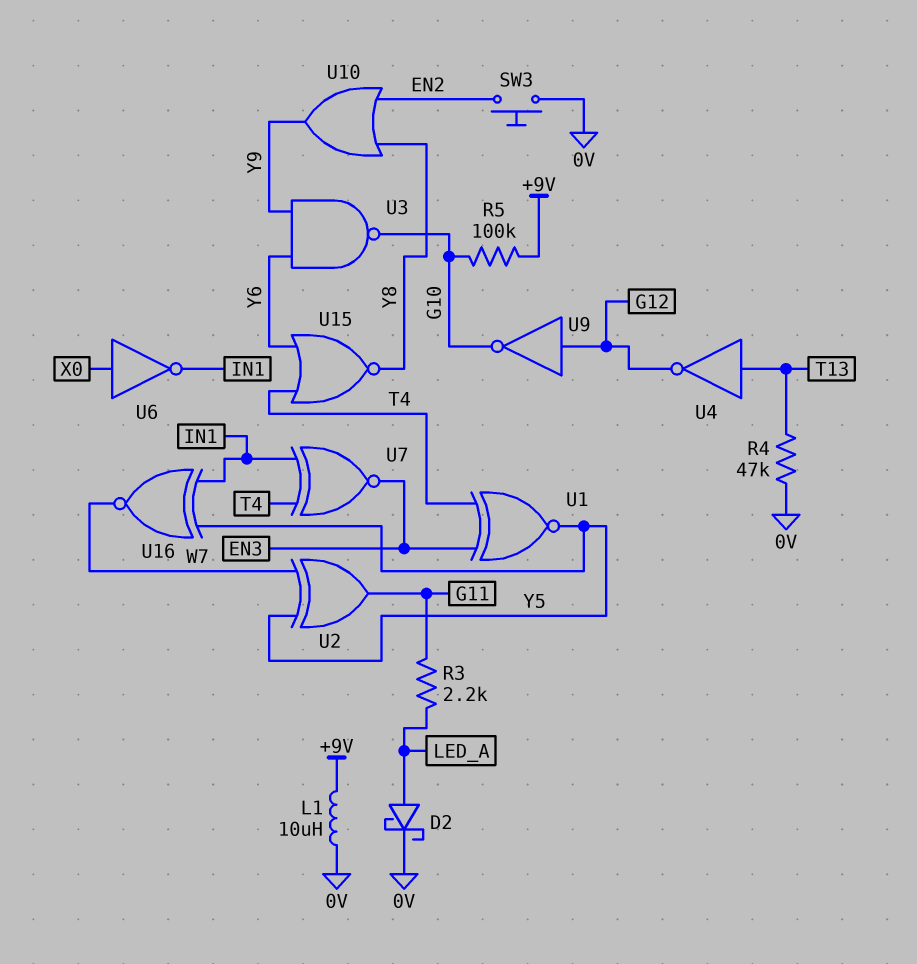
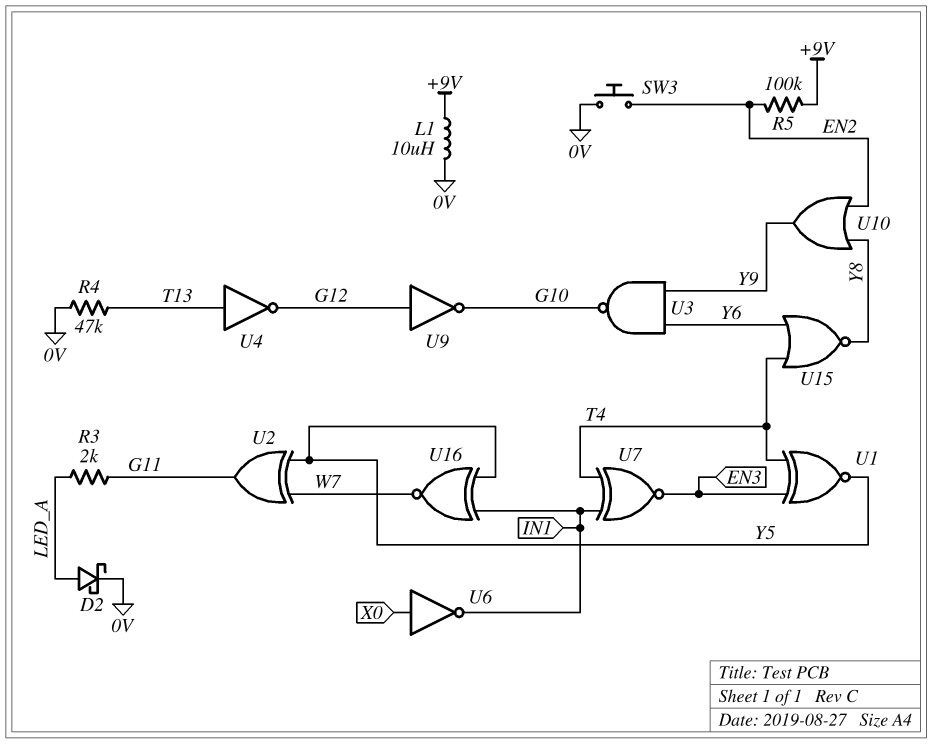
R3: 2.2k (G11, LED_A) -> 2k (G11, LED_A)
R5: 100k (+9V, G10) -> 100k (+9V, EN2)

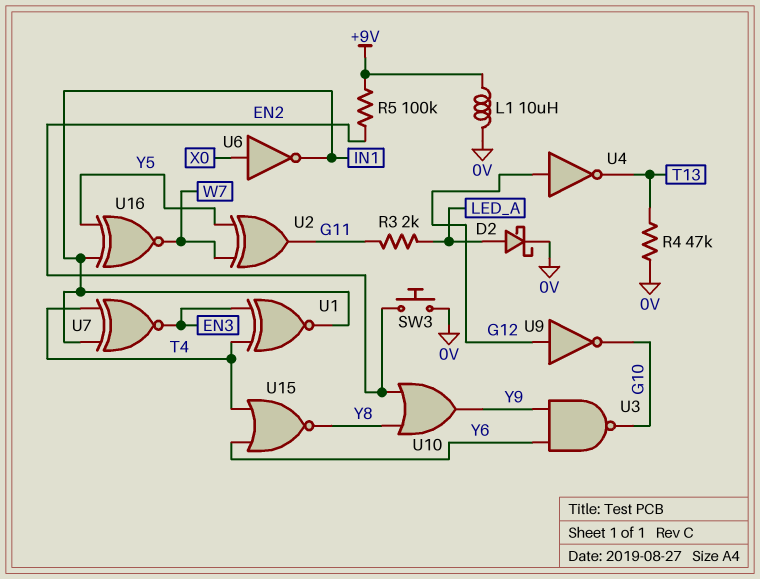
U1: XNOR (in EN3, in T4, out Y5) -> XNOR (in EN3, in T4, out IN1)
U4: NOT (in T13, out G12) -> NOT (in G12, out T13)

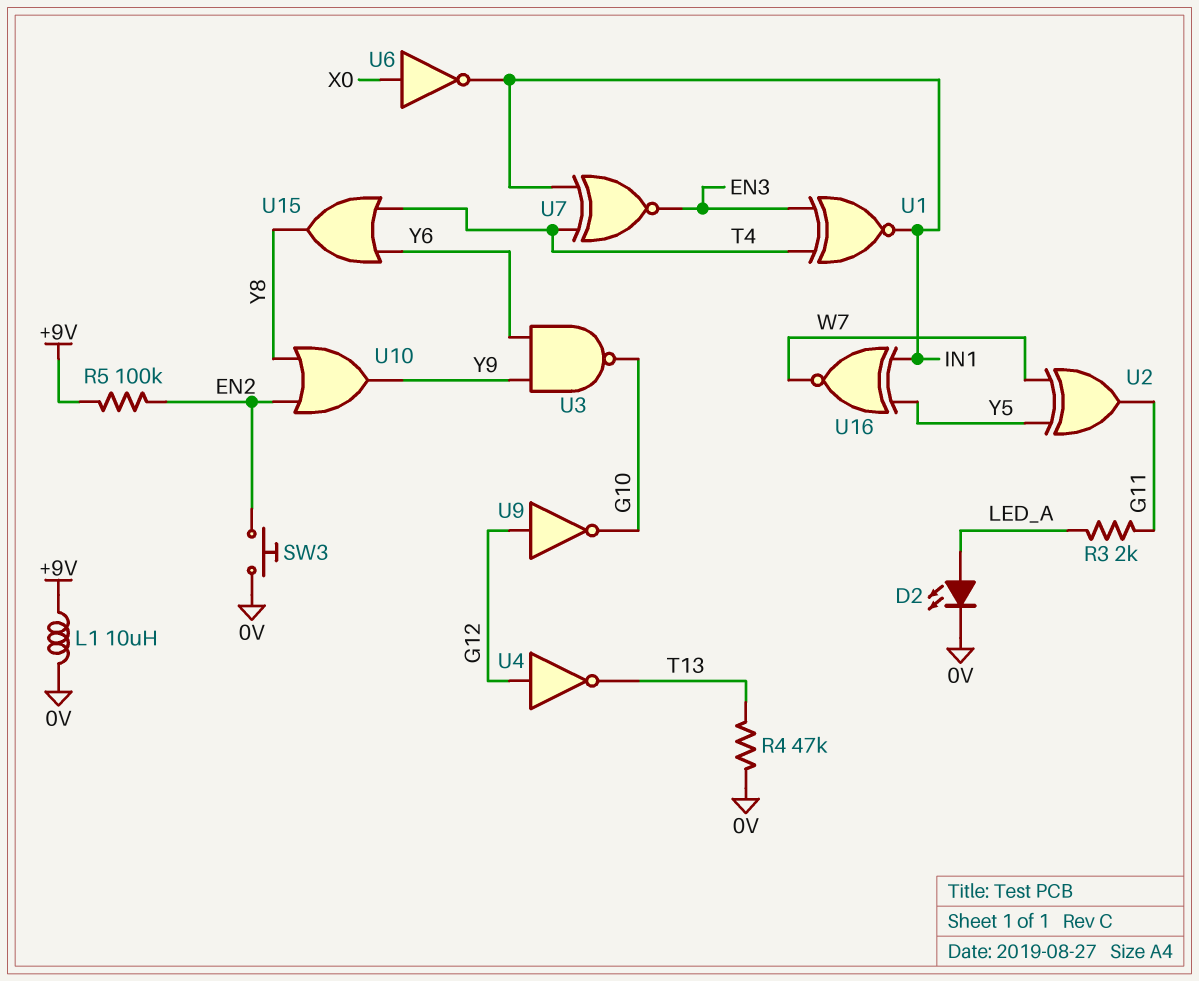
D2: schottky (A LED_A, K 0V) -> LED (A LED_A, K 0V)
U15: NOR (in T4, in Y6, out Y8) -> OR (in T4, in Y6, out Y8)

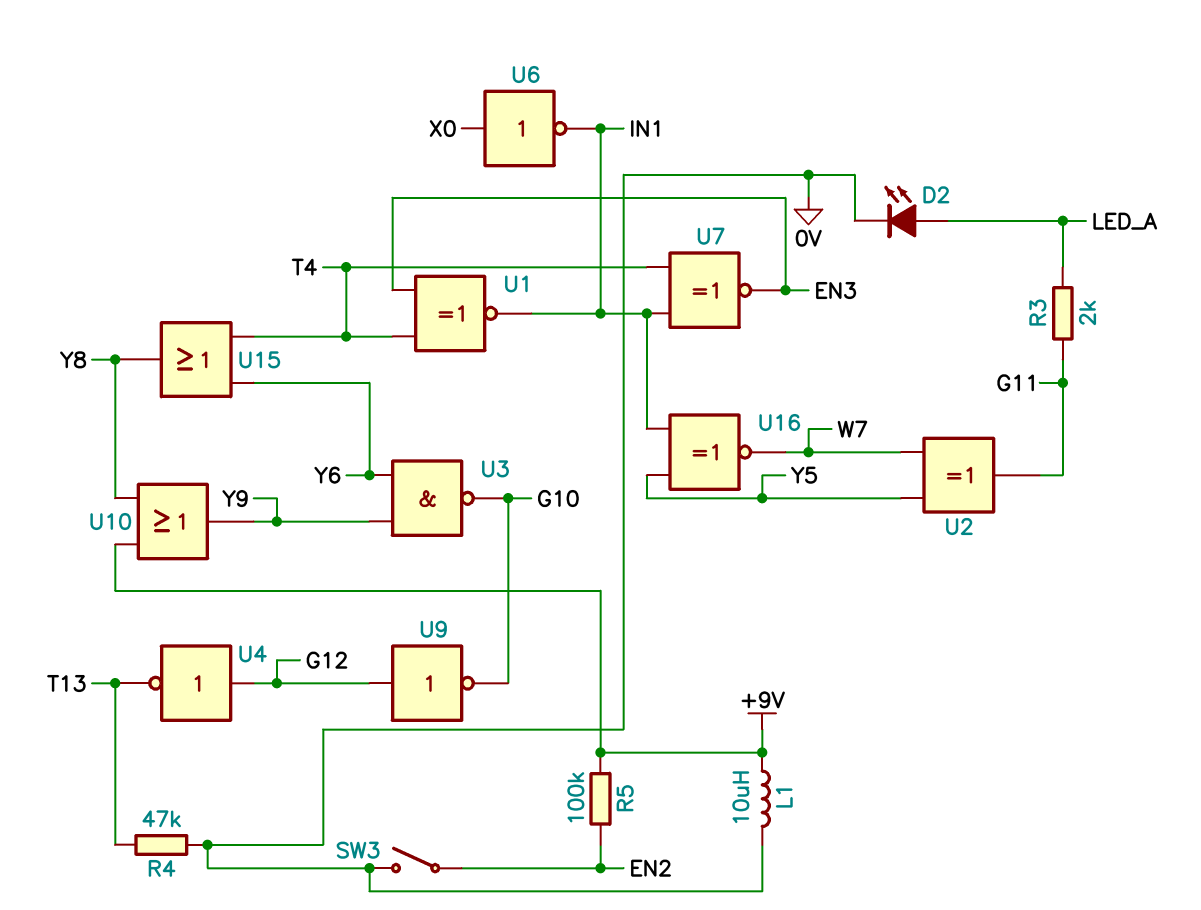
SW3: button (0V, EN2) -> switch (0V, EN2)
U10: OR (in EN2, in Y8, out Y9) -> OR (in +9V, in Y8, out Y9)

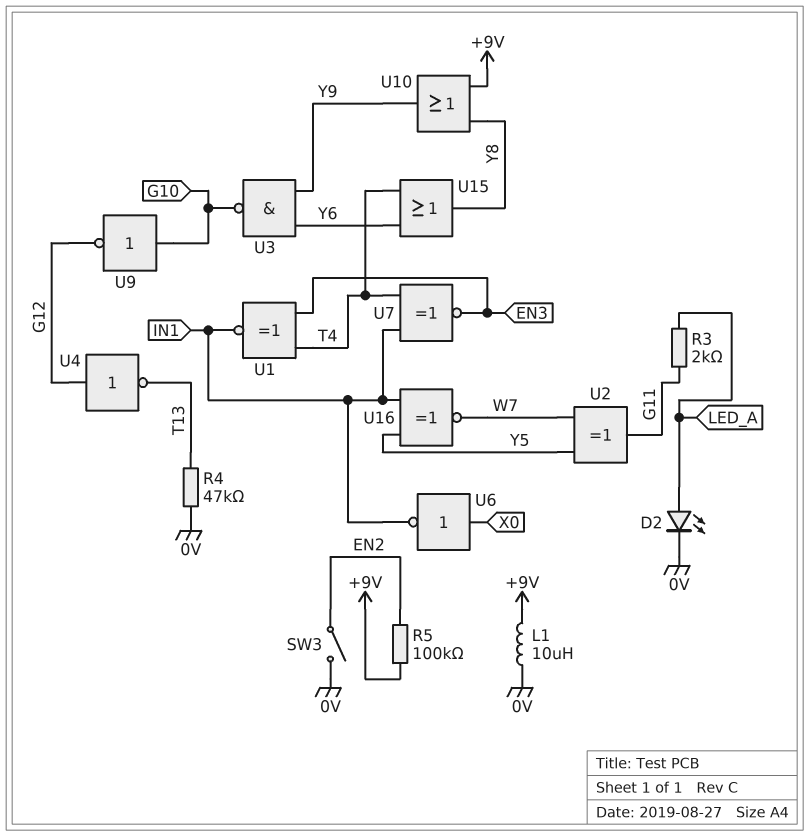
U9: NOT (in G12, out G10) -> NOT (in G10, out G12)

